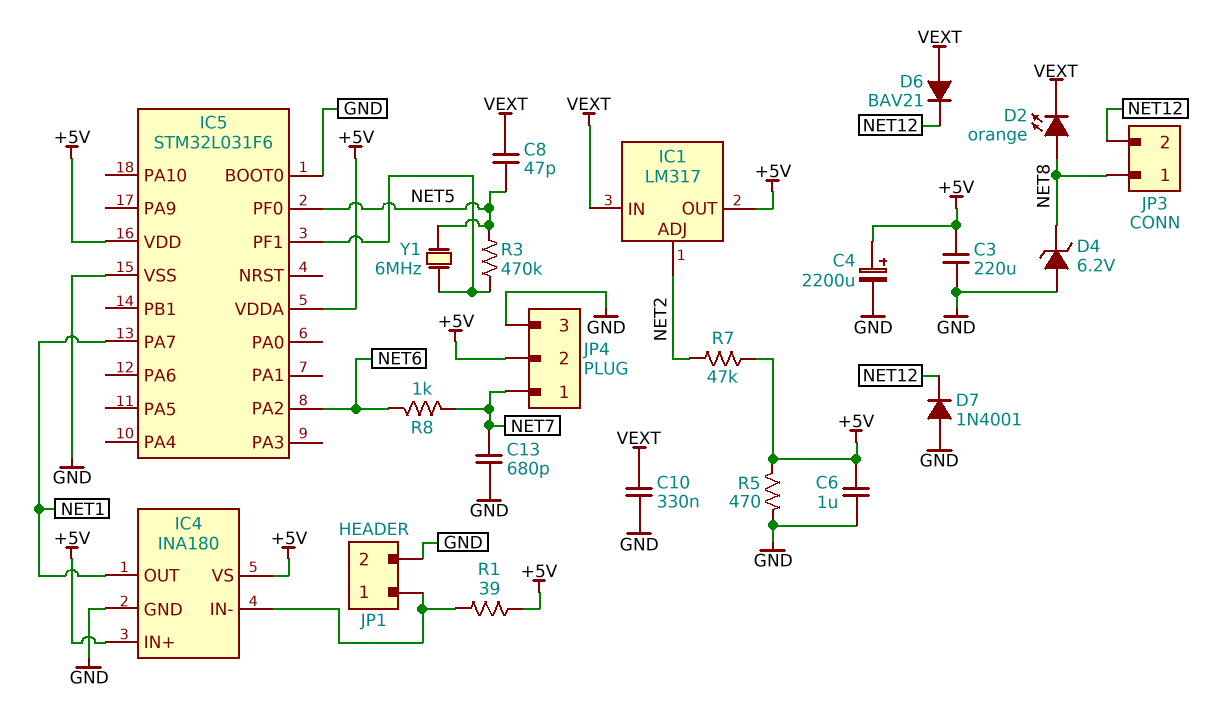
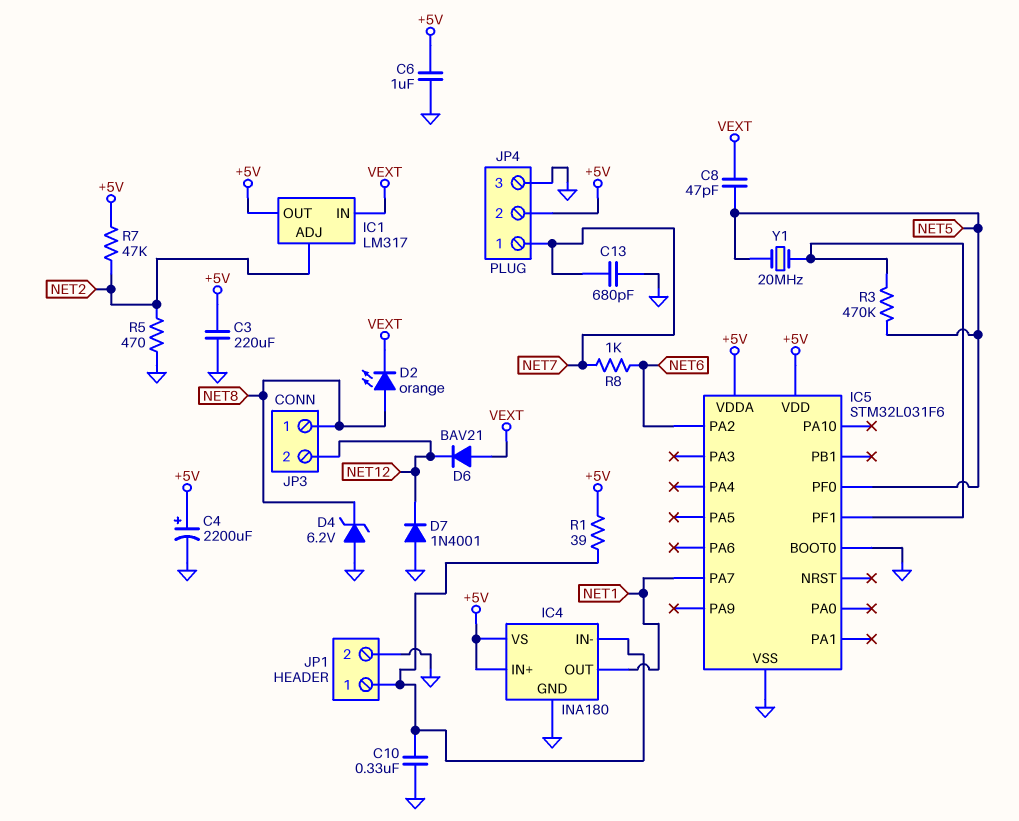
C10: 330nF (GND, VEXT) -> 330nF (GND, IC4/IN-)
R5: 470 (+5V, GND) -> 470 (GND, NET2)
Y1: 6MHz (IC5/PF1, NET5) -> 20MHz (IC5/PF1, NET5)

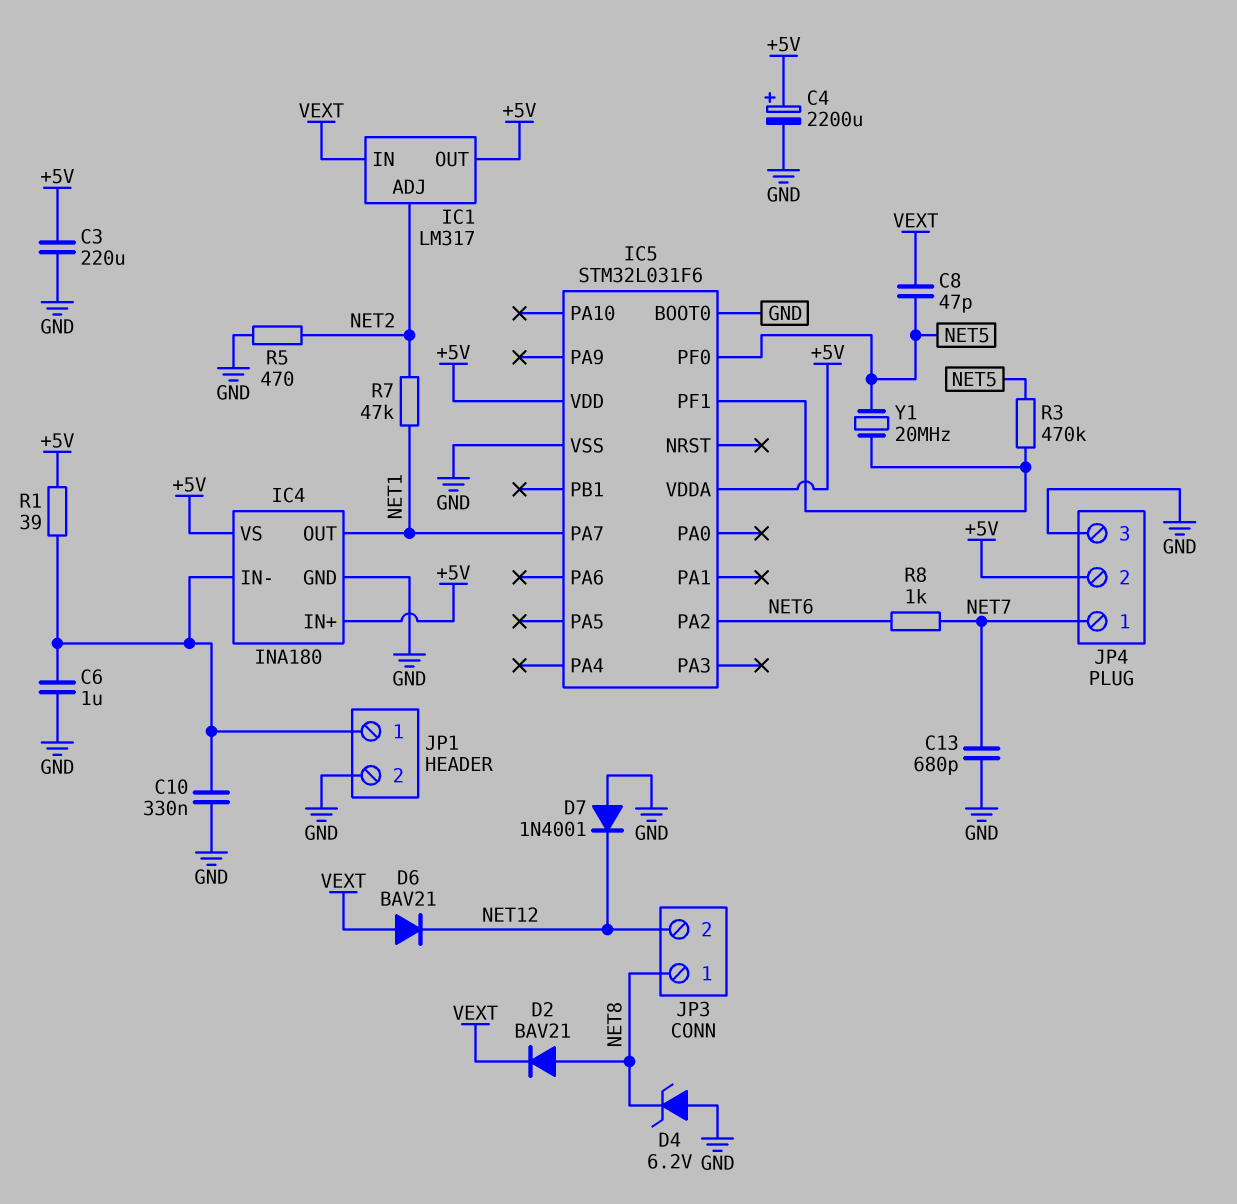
C6: 1uF (+5V, GND) -> 1uF (GND, IC4/IN-)
D2: LED orange (A NET8, K VEXT) -> diode BAV21 (A NET8, K VEXT)
R7: 47k (+5V, NET2) -> 47k (NET1, NET2)

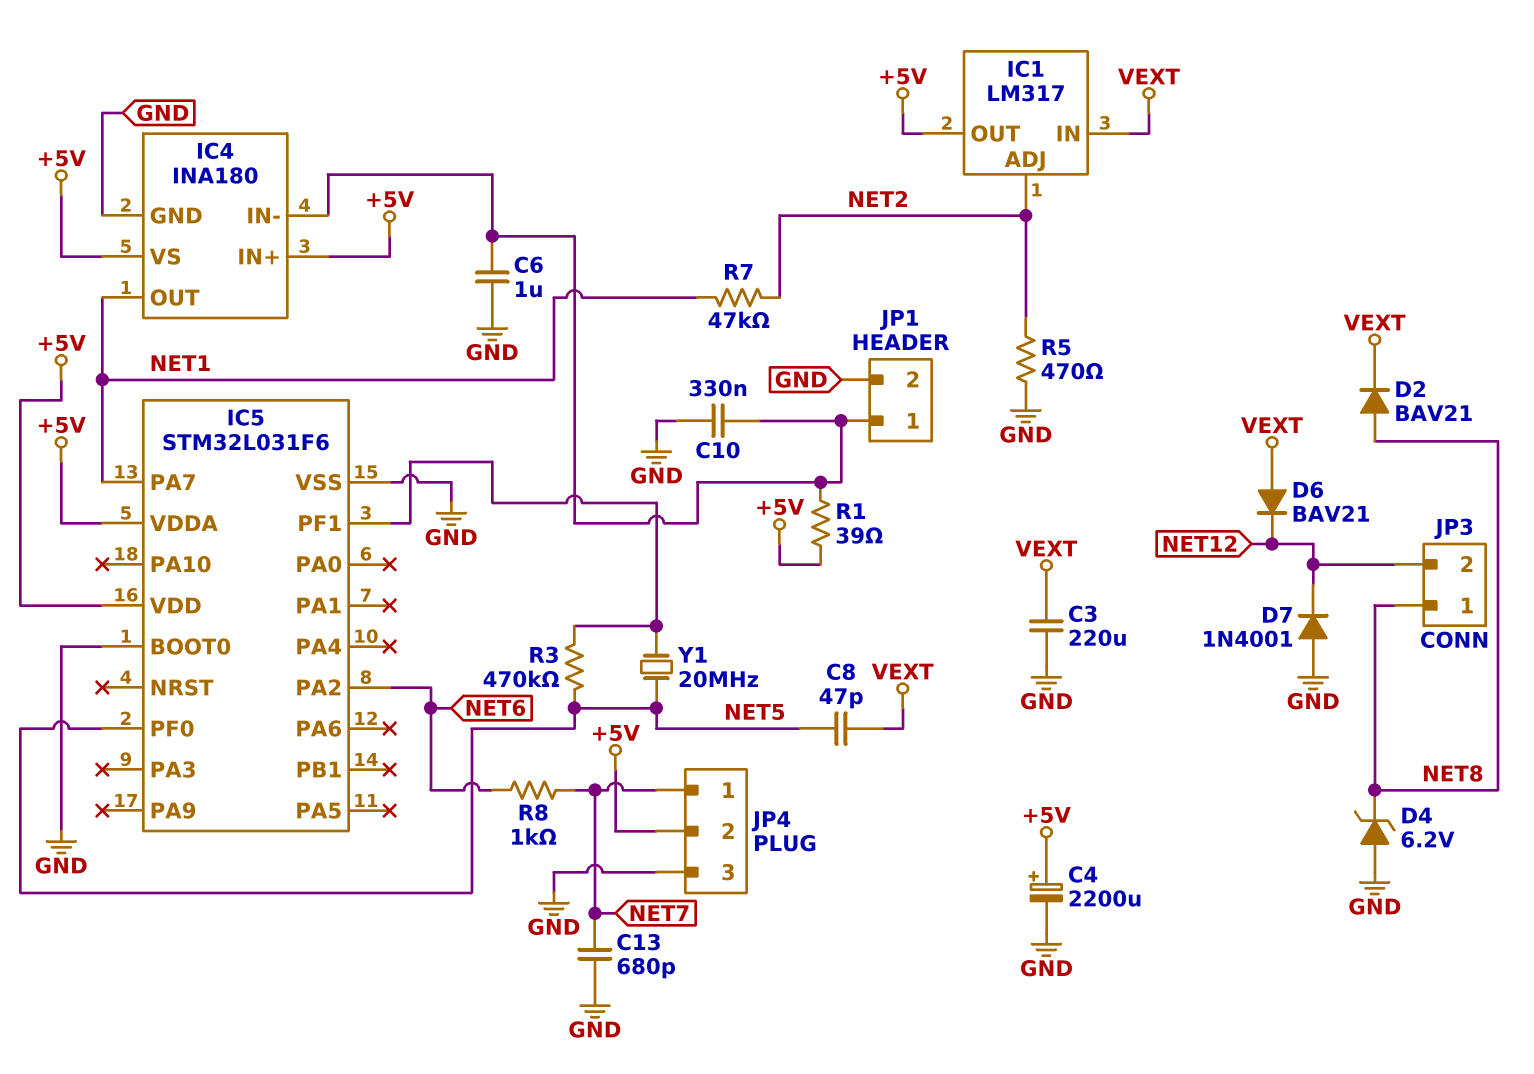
C3: 220uF (+5V, GND) -> 220uF (GND, VEXT)

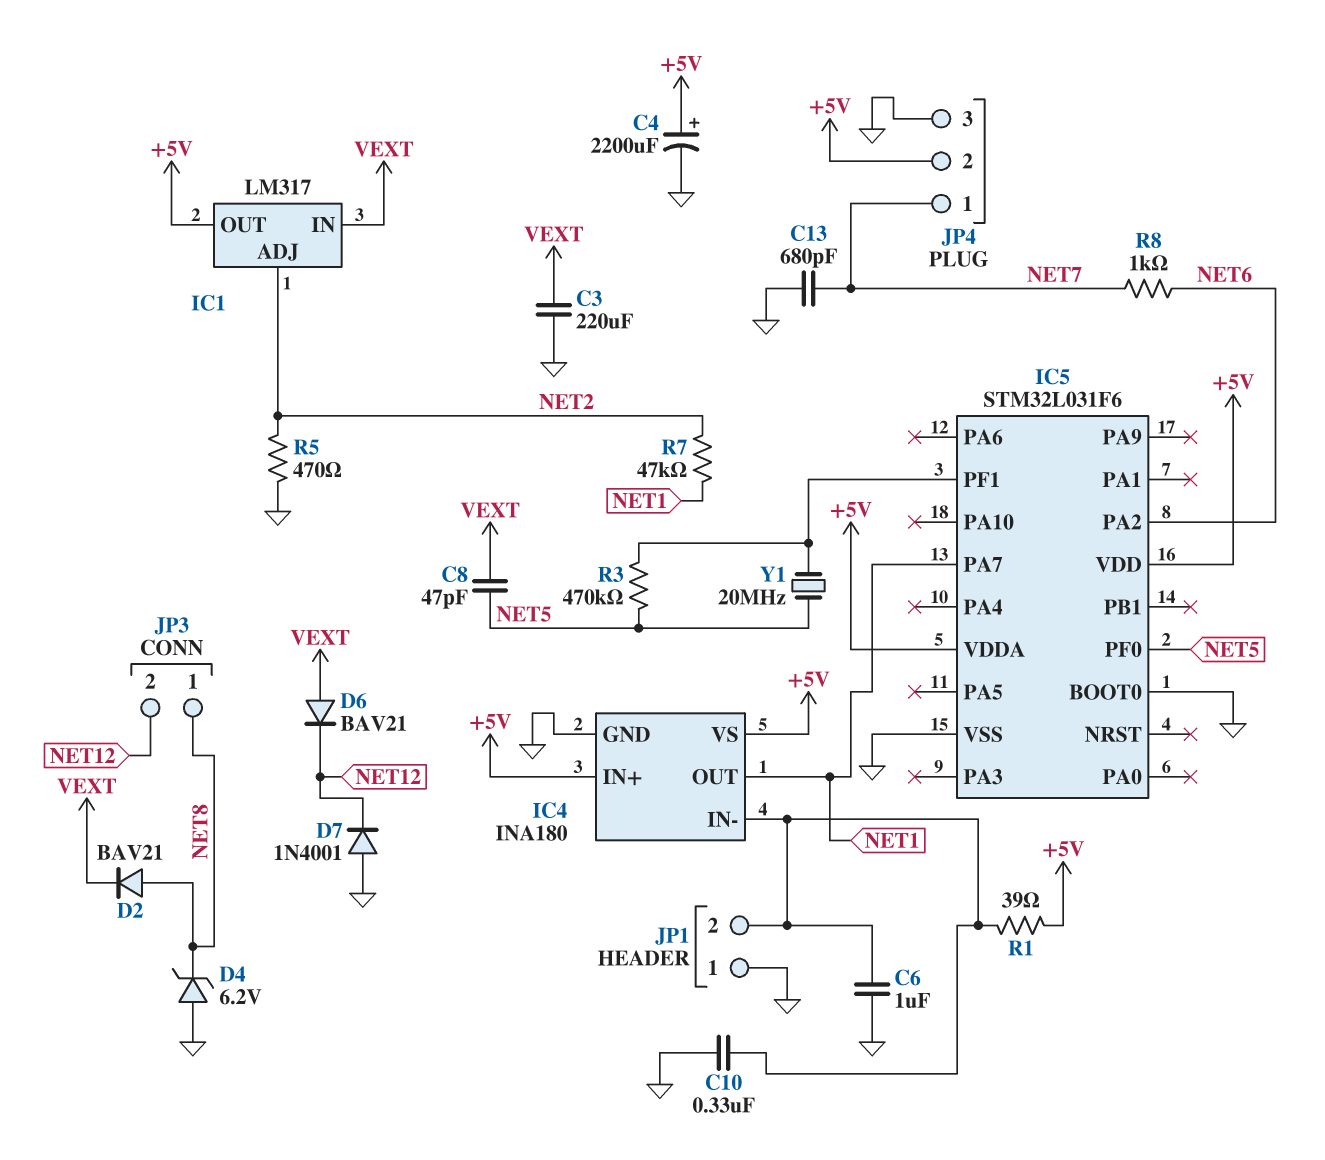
JP1 pin 1: IC4/IN- -> GND
JP1 pin 2: GND -> IC4/IN-

